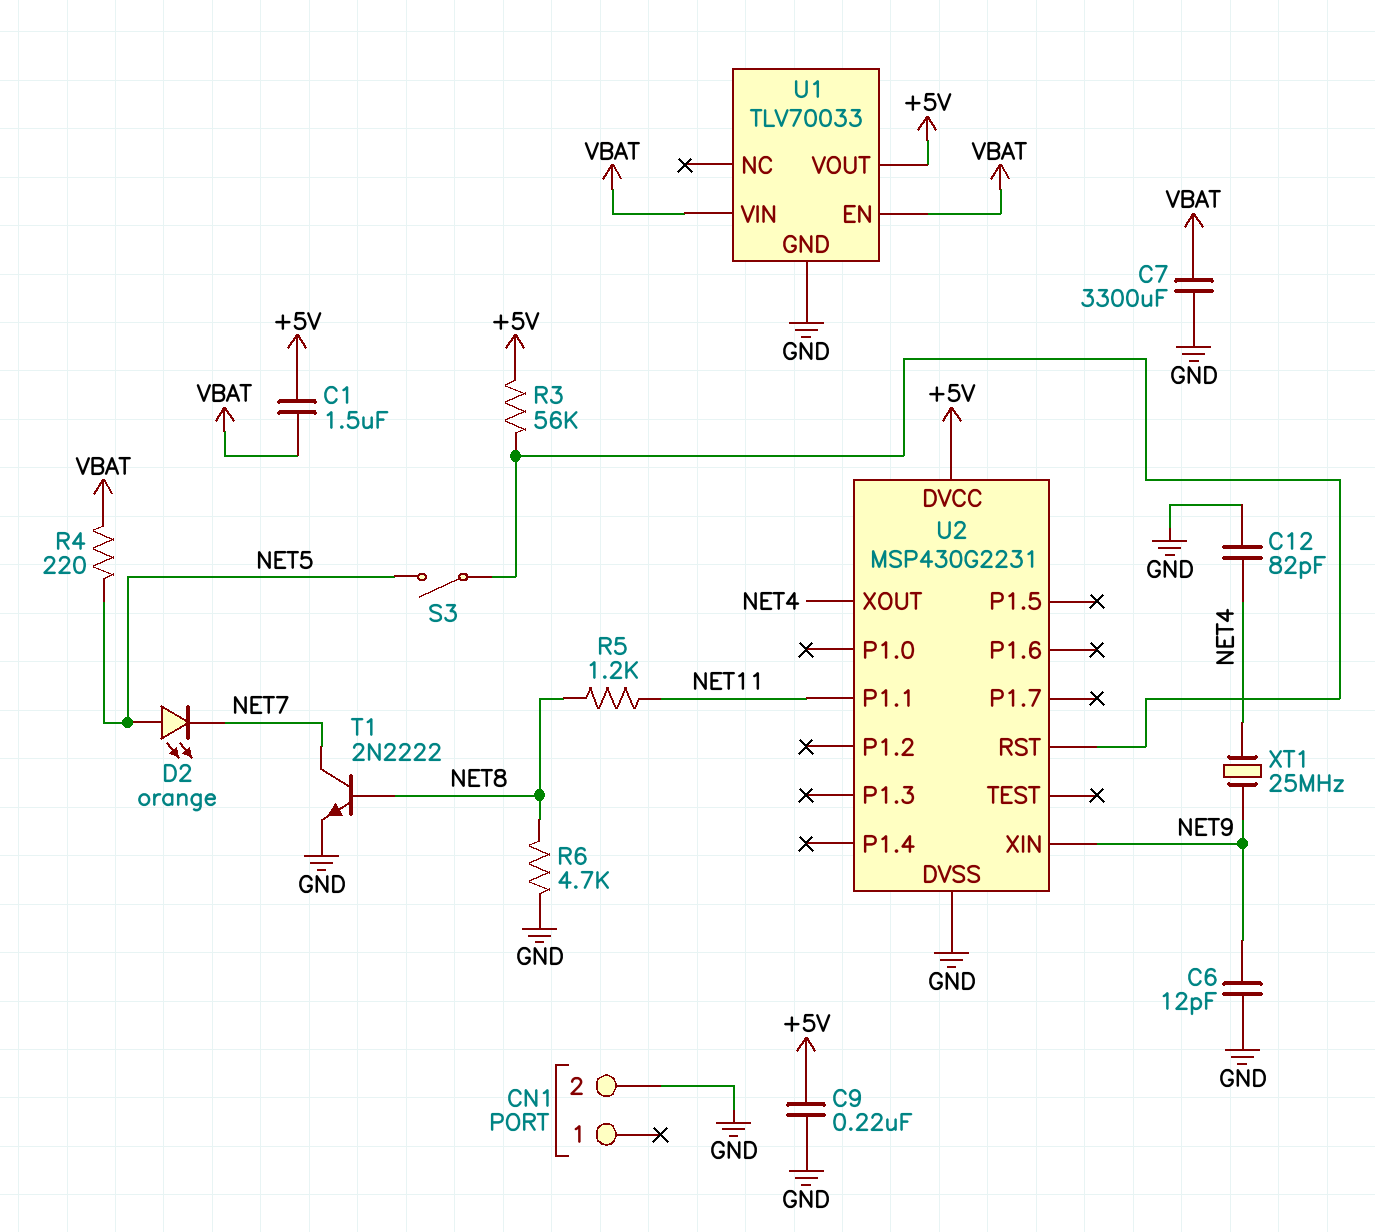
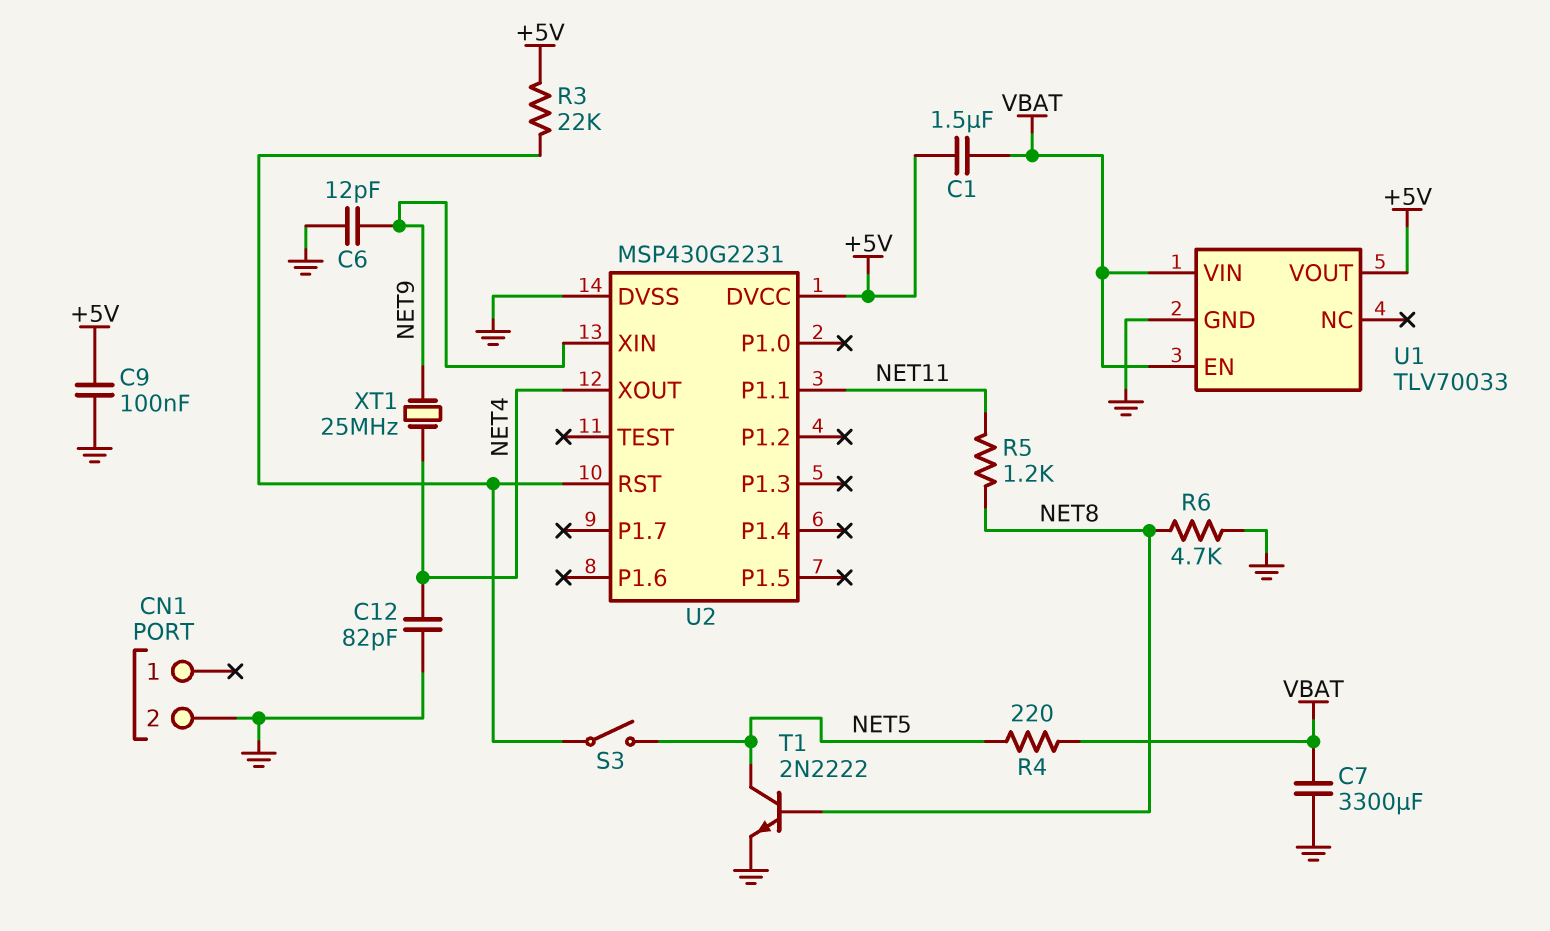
C9: 220nF (+5V, GND) -> 100nF (+5V, GND)
D2: LED orange (A NET5, K NET7) -> none
R3: 56k (+5V, U2/RST) -> 22k (+5V, U2/RST)
T1: NPN 2N2222 (B NET8, C NET7, E GND) -> NPN 2N2222 (B NET8, C NET5, E GND)

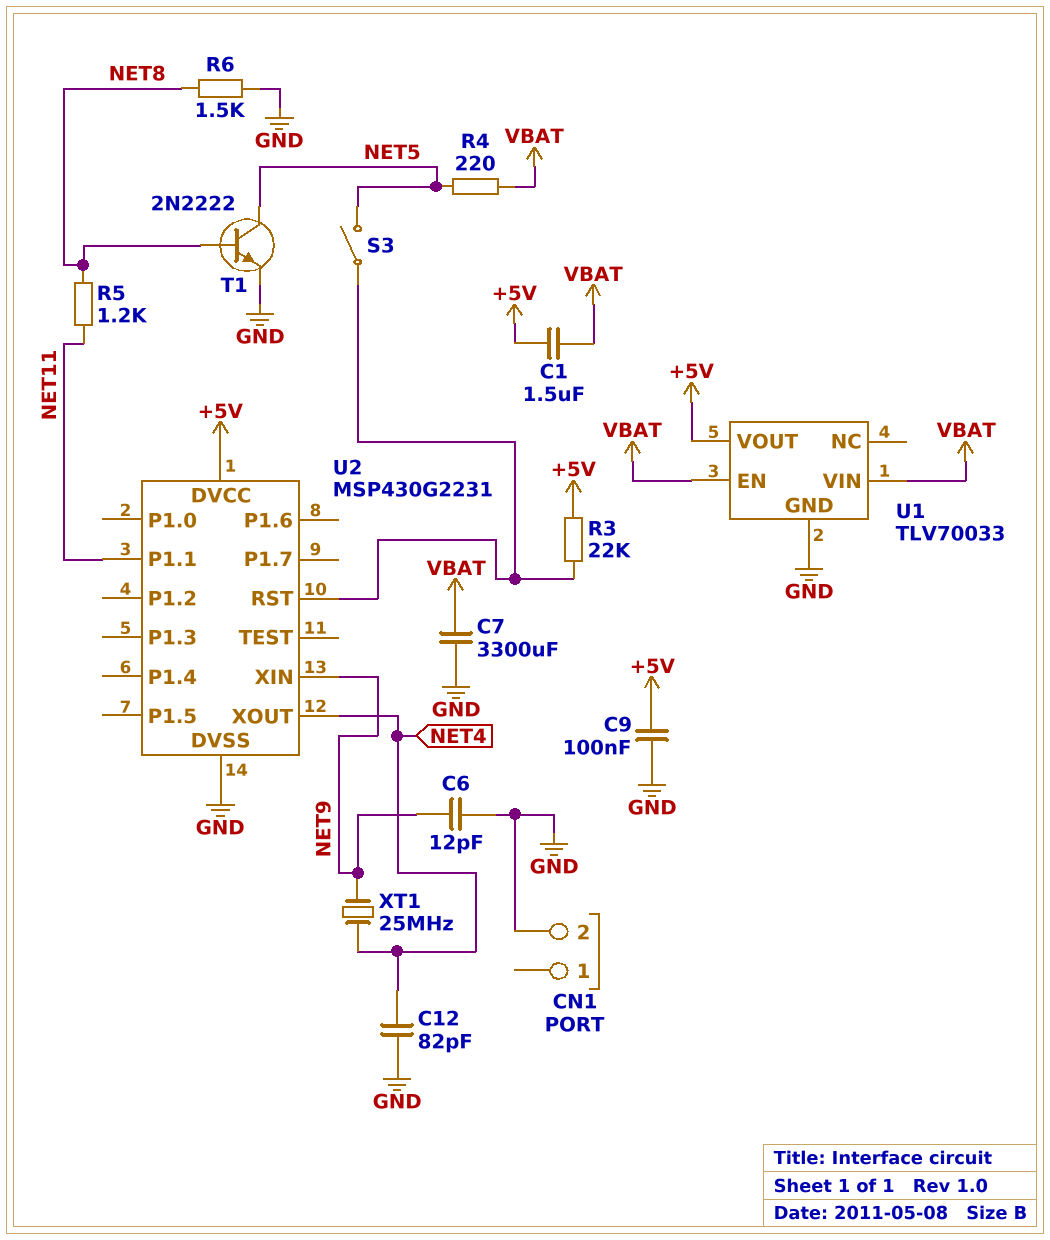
R6: 4.7k (GND, NET8) -> 1.5k (GND, NET8)

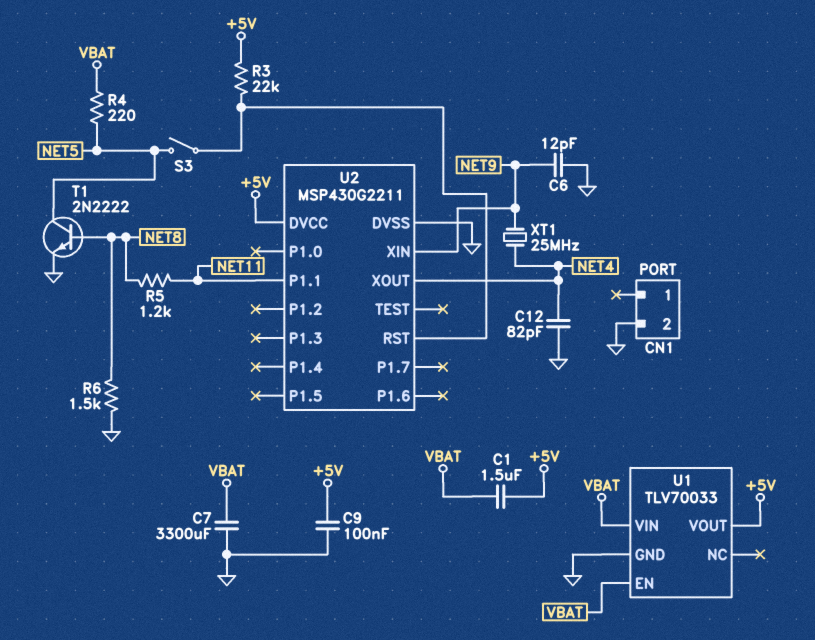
U2: MSP430G2231 -> MSP430G2211

